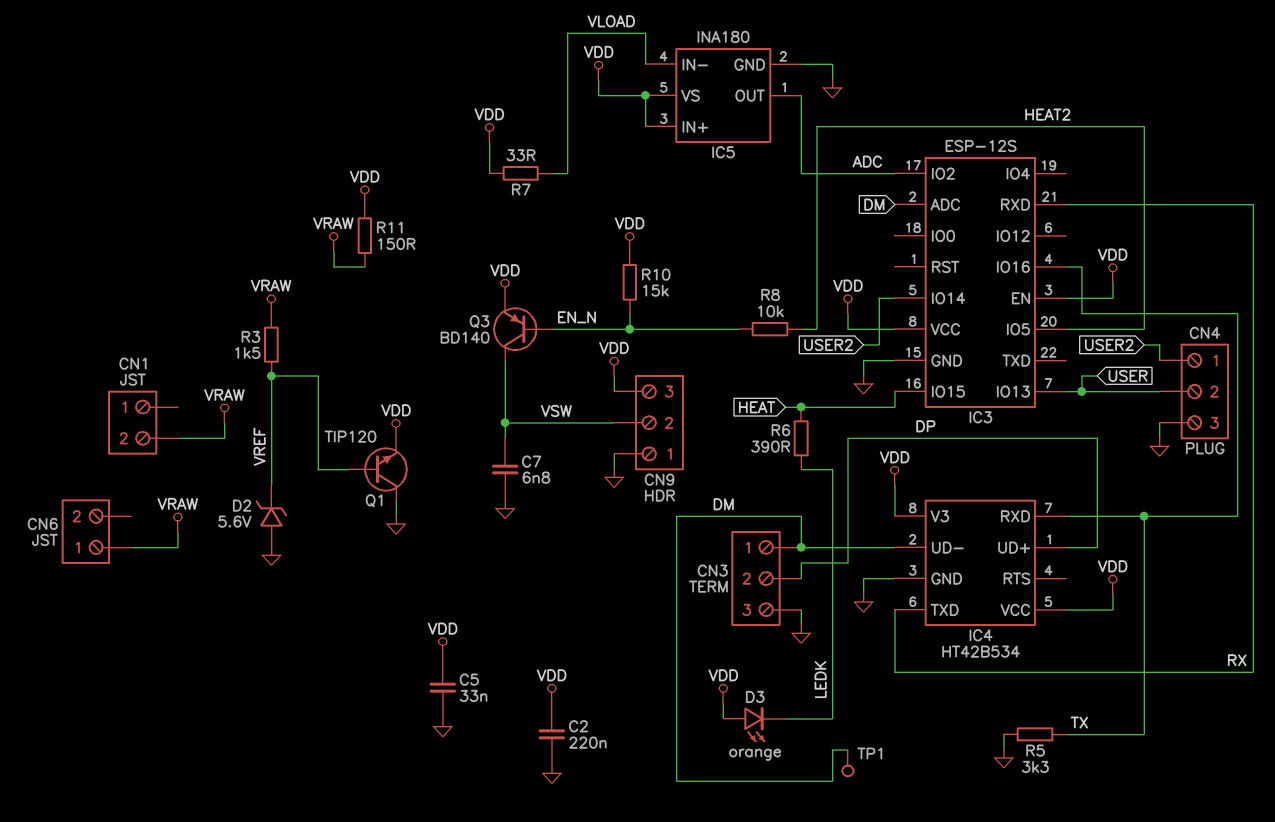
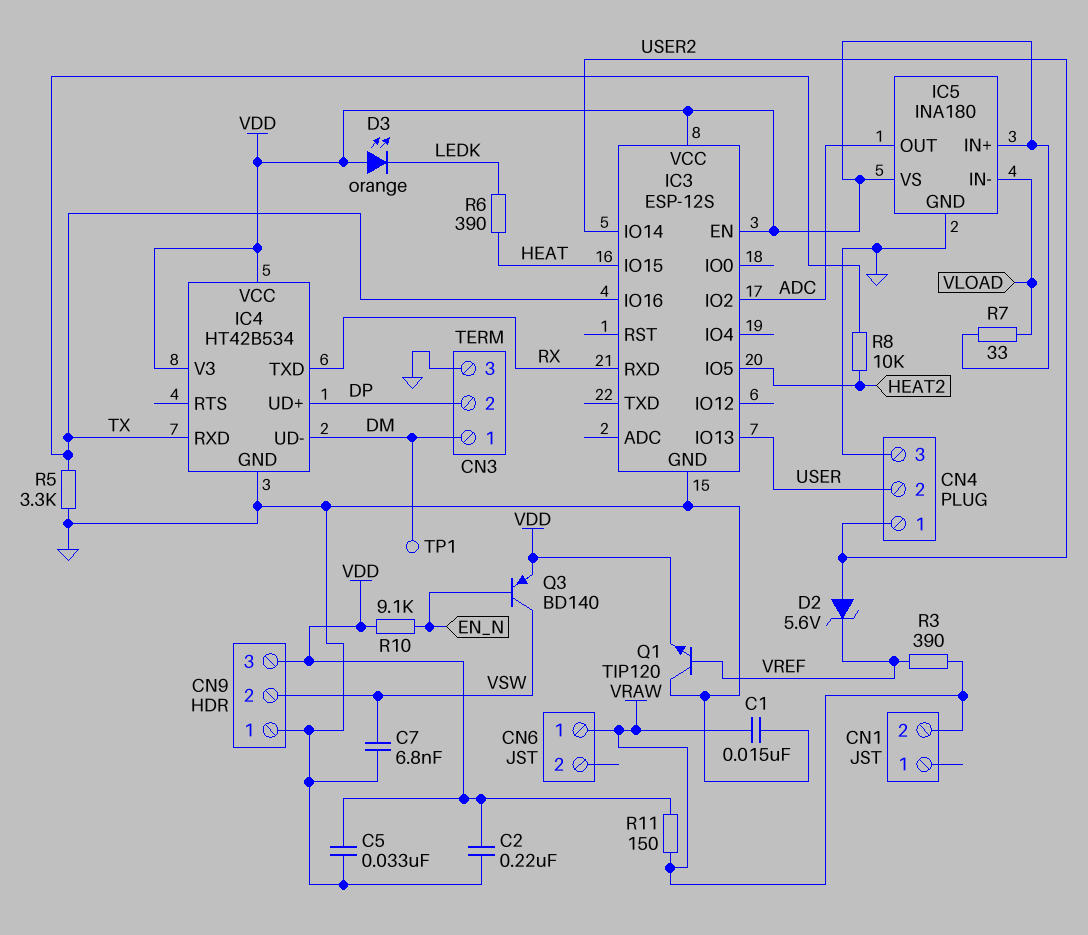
C1: none -> 15nF (GND, VRAW)
D2: zener 5.6V (A GND, K VREF) -> zener 5.6V (A USER2, K VREF)
IC3 pin ADC: DM -> none
R3: 1.5k (VRAW, VREF) -> 390 (VRAW, VREF)
R8: 10k (EN_N, HEAT2) -> 10k (HEAT2, TX)
R10: 15k (EN_N, VDD) -> 9.1k (EN_N, VDD)

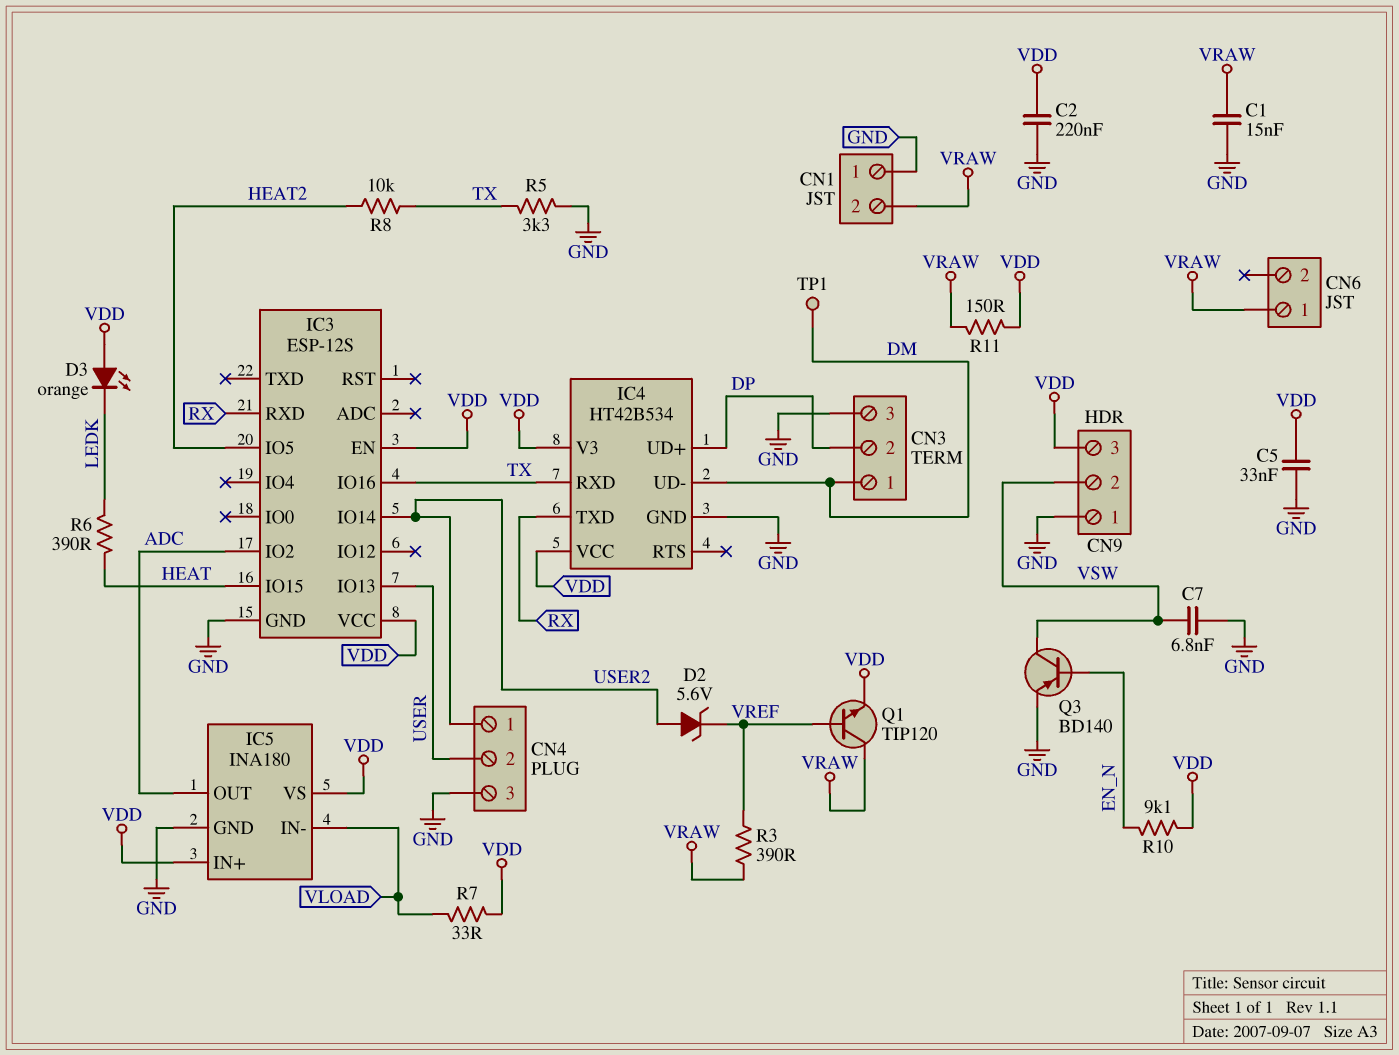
CN1 pin 1: none -> GND
Q1: NPN TIP120 (B VREF, C GND, E VDD) -> NPN TIP120 (B VREF, C VRAW, E VDD)
Q3: PNP BD140 (B EN_N, C VSW, E VDD) -> PNP BD140 (B EN_N, C VSW, E GND)

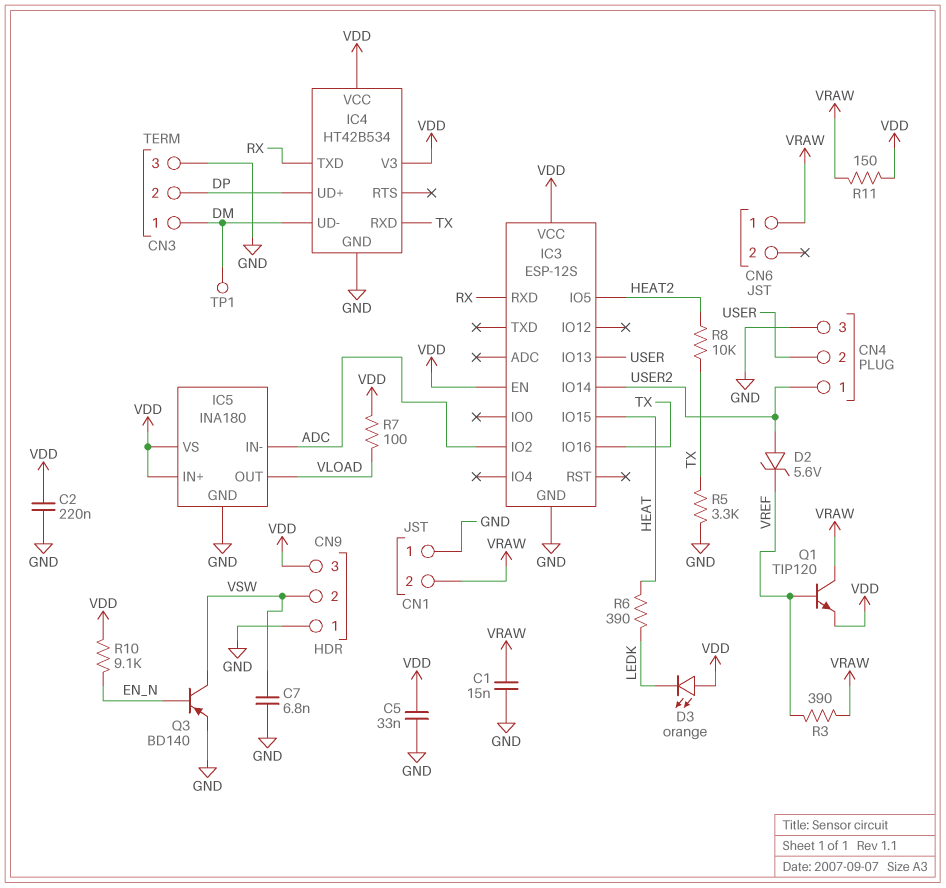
IC5 pin IN-: VLOAD -> ADC
IC5 pin OUT: ADC -> VLOAD
R7: 33 (VDD, VLOAD) -> 100 (VDD, VLOAD)

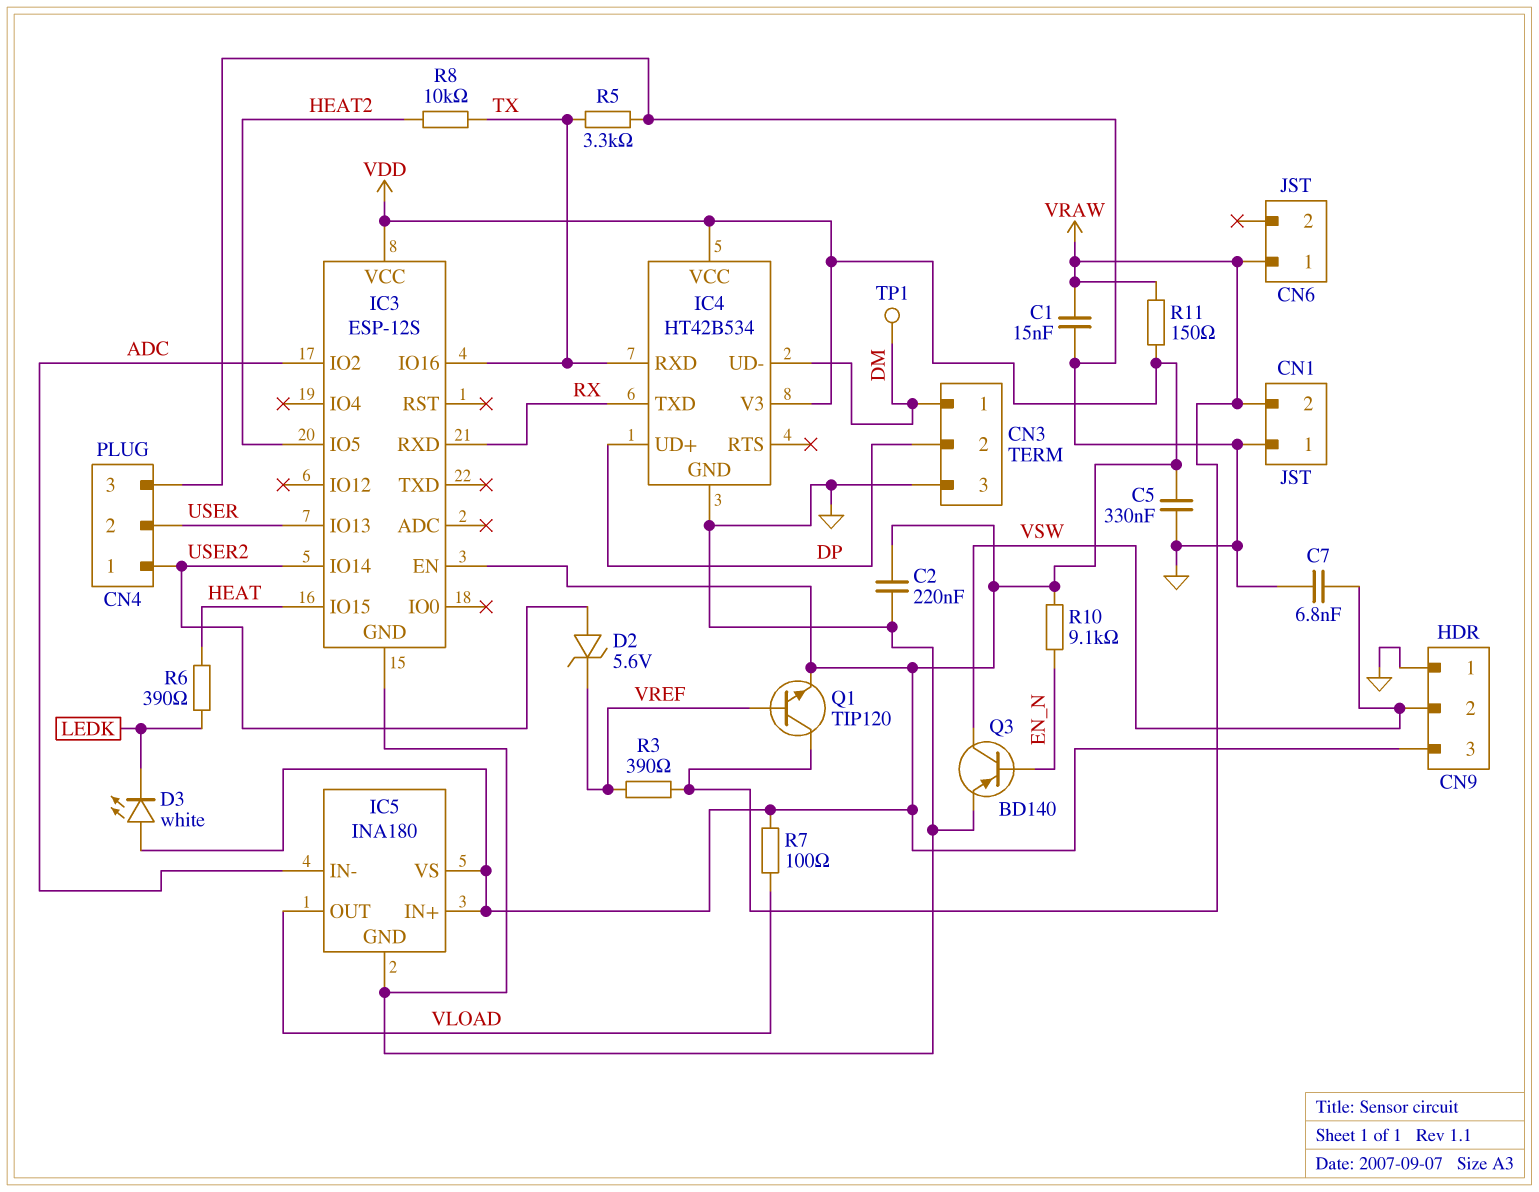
C5: 33nF (GND, VDD) -> 330nF (GND, VDD)
D3: LED orange (A VDD, K LEDK) -> LED white (A VDD, K LEDK)

